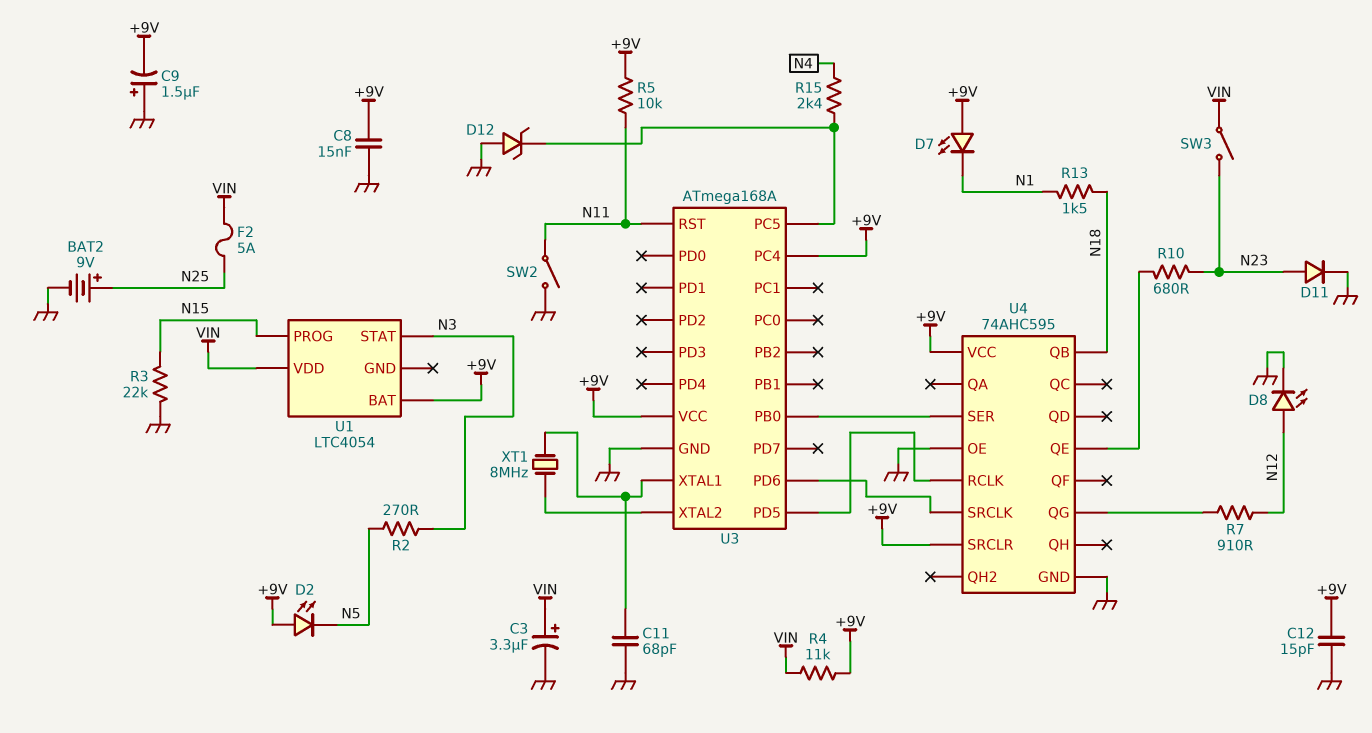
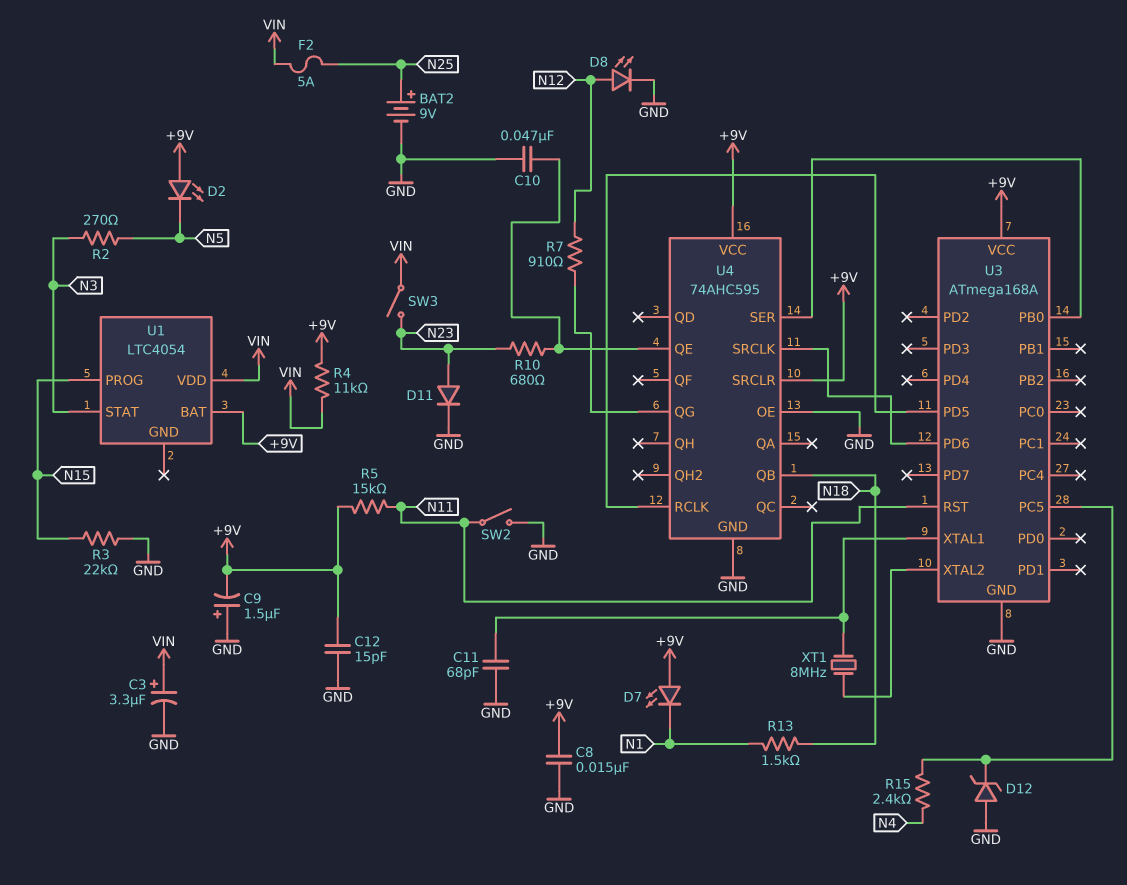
C10: none -> 47nF (GND, U4/QE)
R5: 10k (+9V, N11) -> 15k (+9V, N11)
U3 pin PC4: +9V -> none

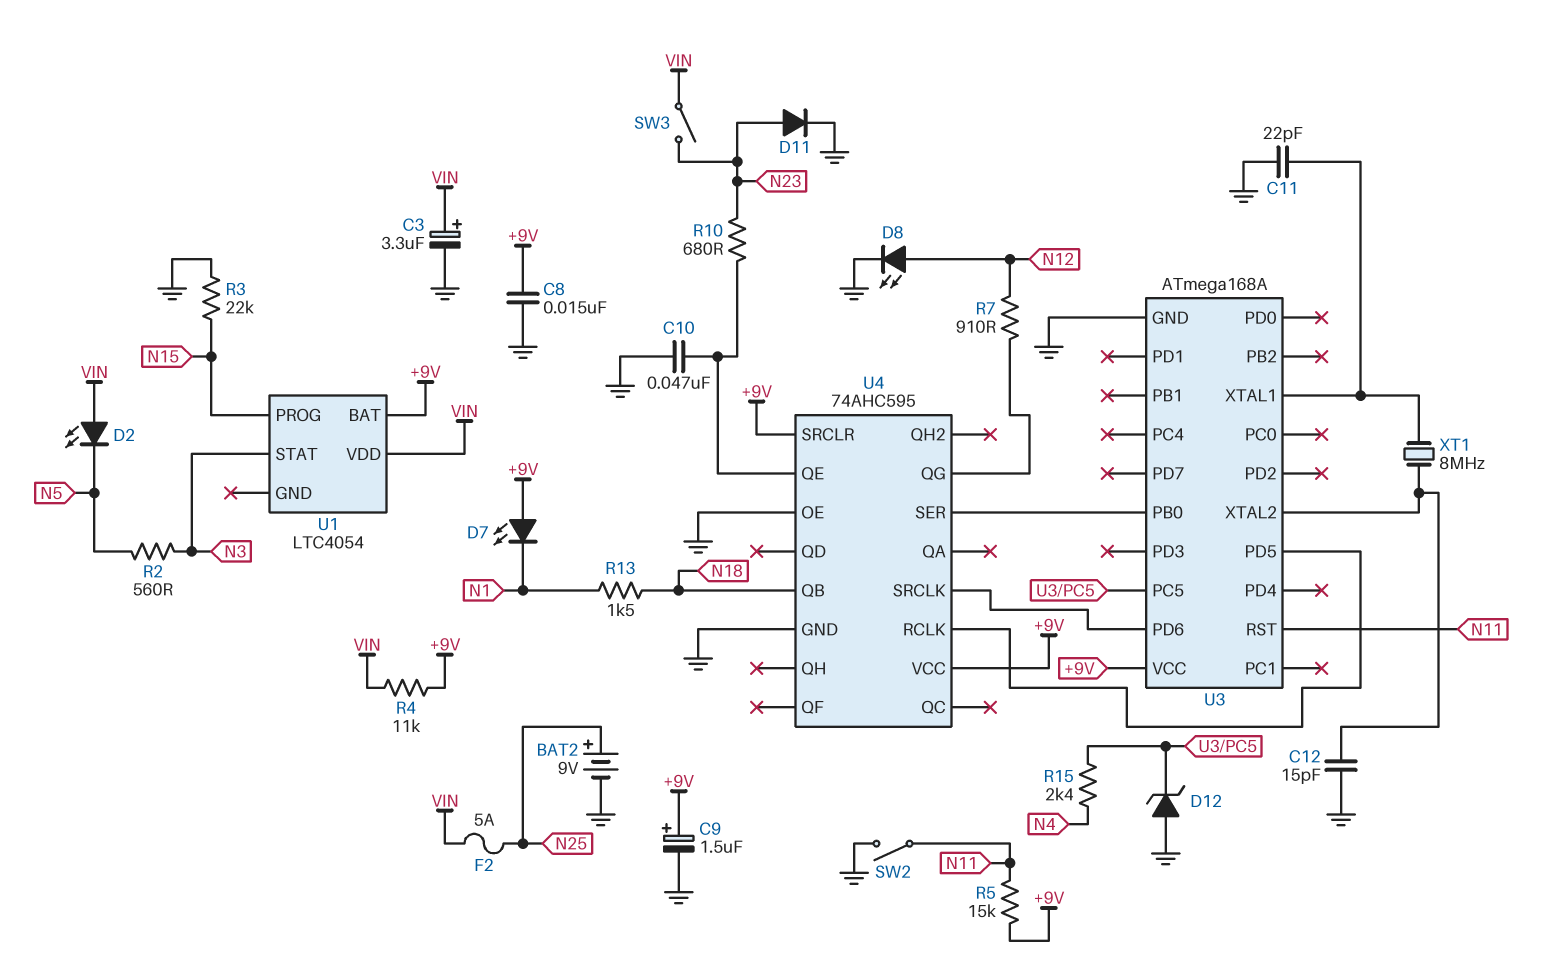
C9: 1.5uF (plus GND, minus +9V) -> 1.5uF (plus +9V, minus GND)
C11: 68pF (GND, U3/XTAL1) -> 22pF (GND, U3/XTAL1)
C12: 15pF (+9V, GND) -> 15pF (GND, U3/XTAL2)
D2: LED (A +9V, K N5) -> LED (A VIN, K N5)
R2: 270 (N3, N5) -> 560 (N3, N5)

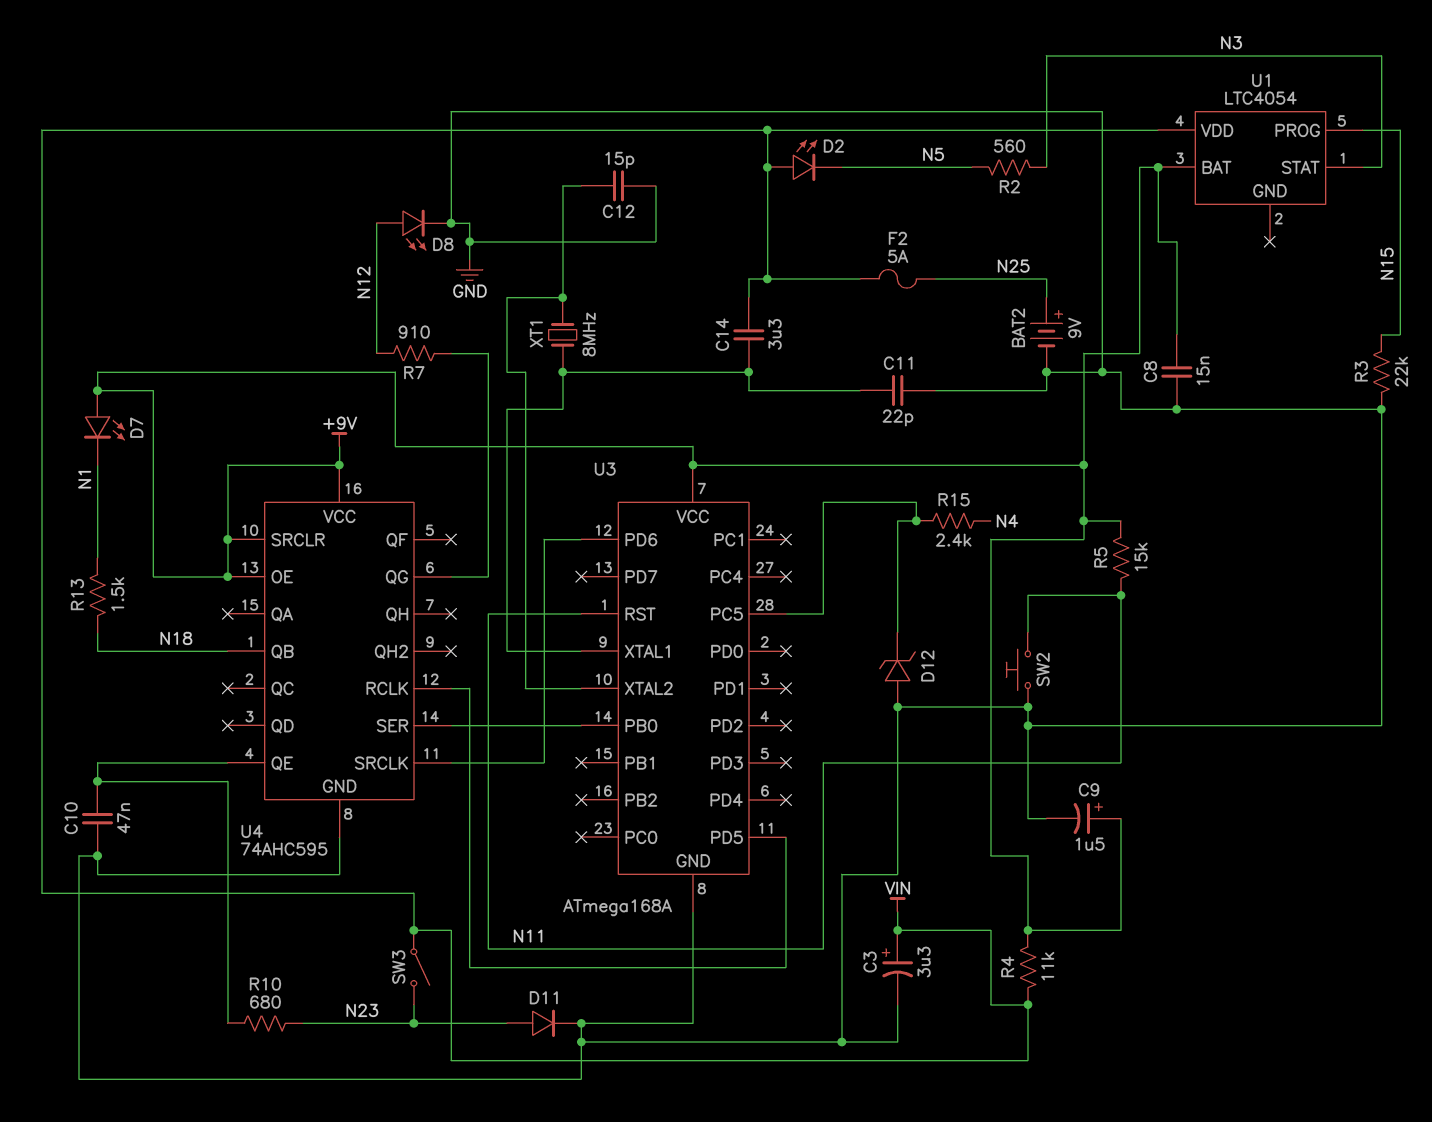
C14: none -> 3.3uF (U3/XTAL1, VIN)
SW2: switch (GND, N11) -> button (GND, N11)
U4 pin OE: GND -> +9V

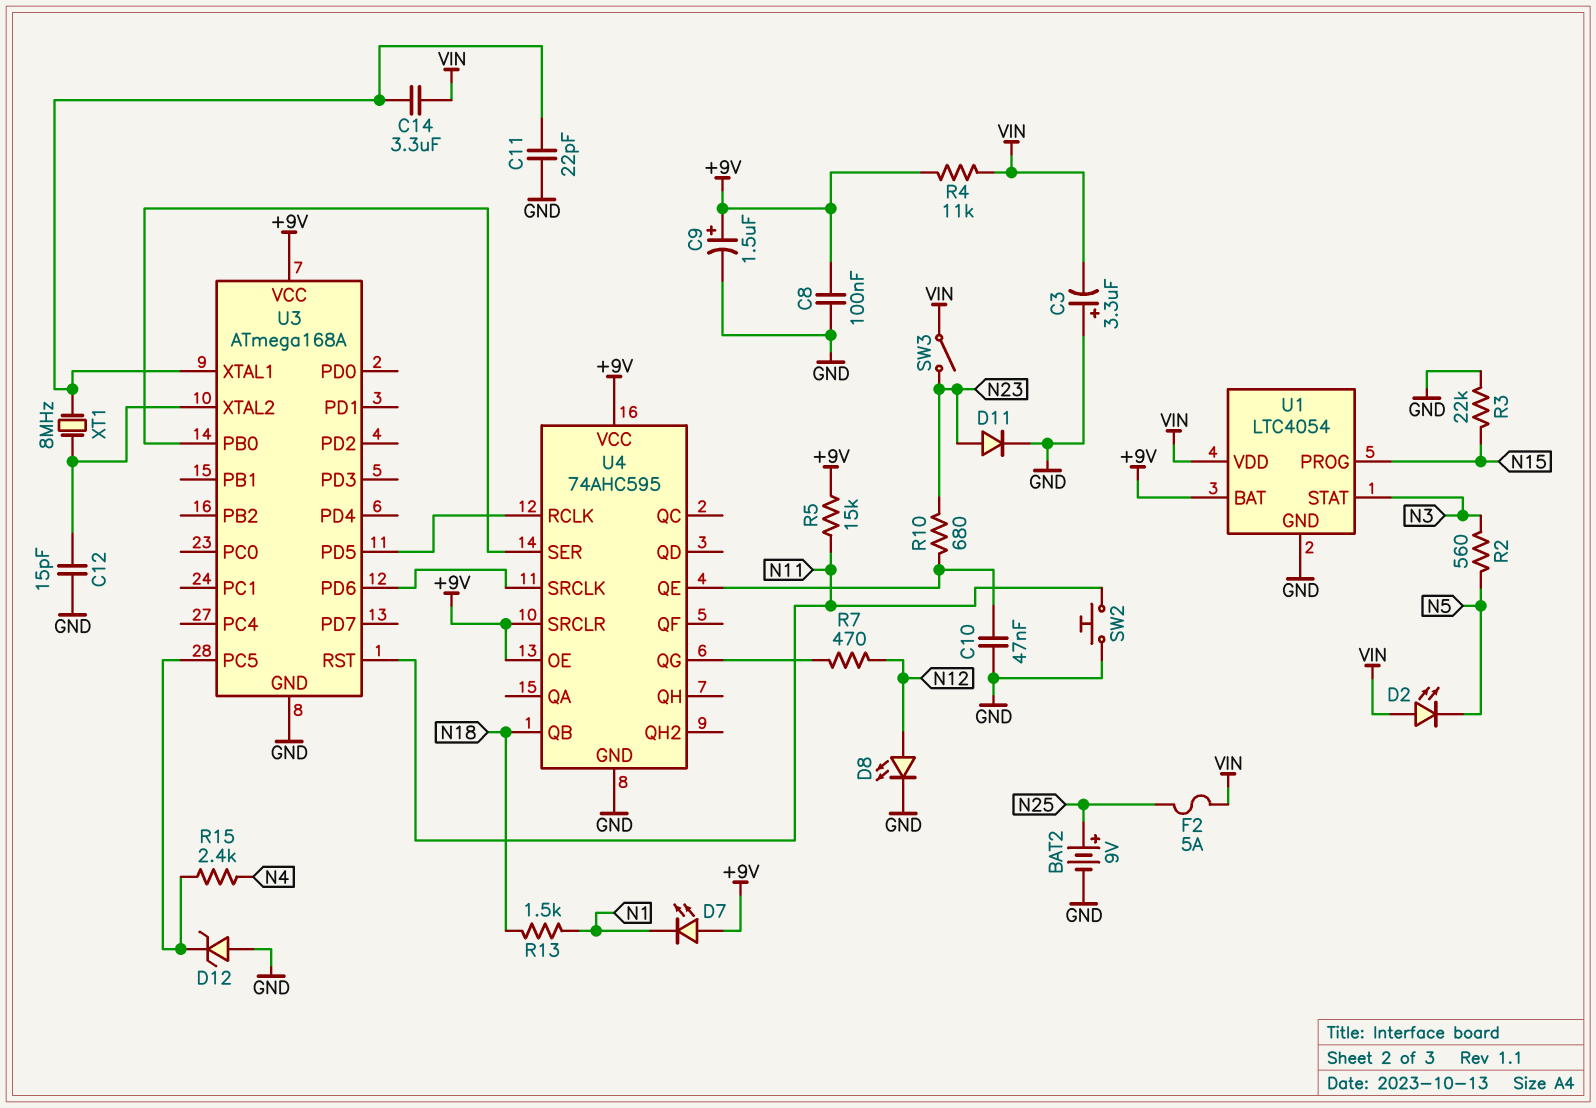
C3: 3.3uF (plus VIN, minus GND) -> 3.3uF (plus GND, minus VIN)
C8: 15nF (+9V, GND) -> 100nF (+9V, GND)
R7: 910 (N12, U4/QG) -> 470 (N12, U4/QG)
U1 pin GND: none -> GND

